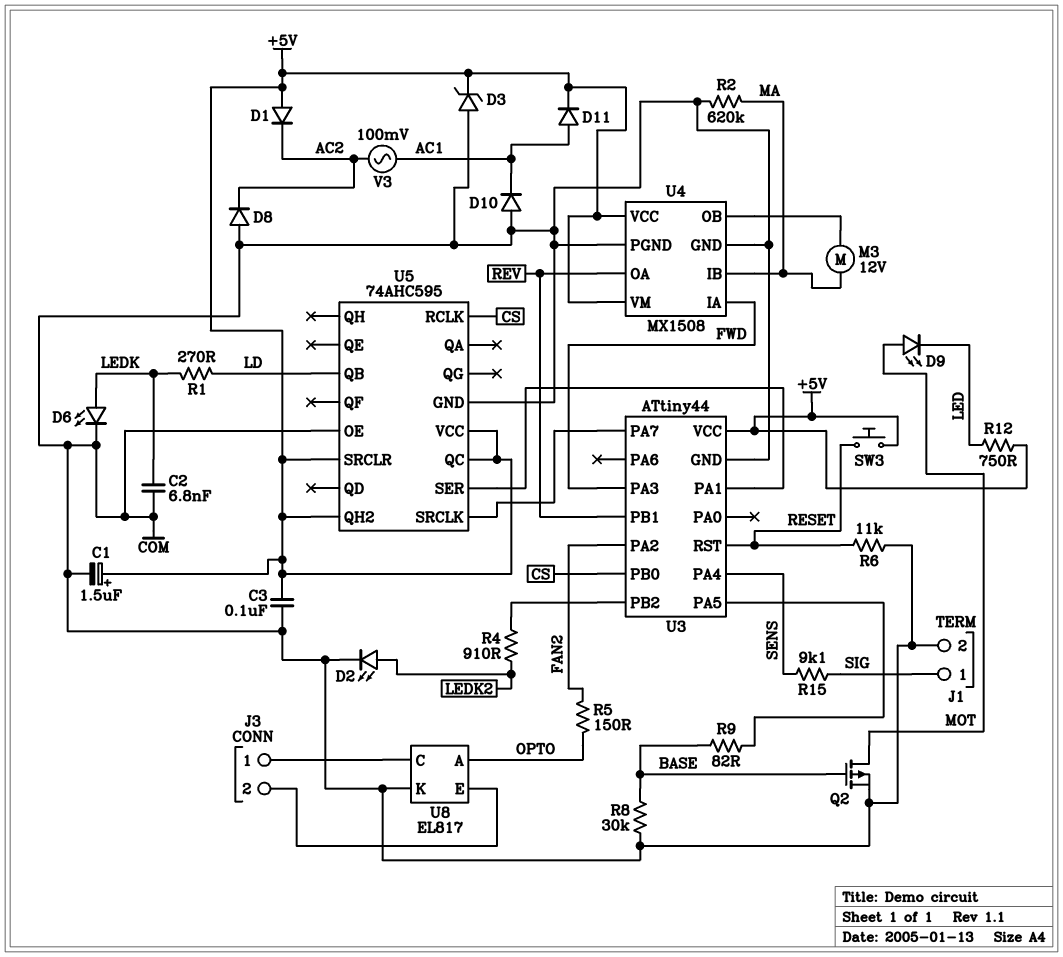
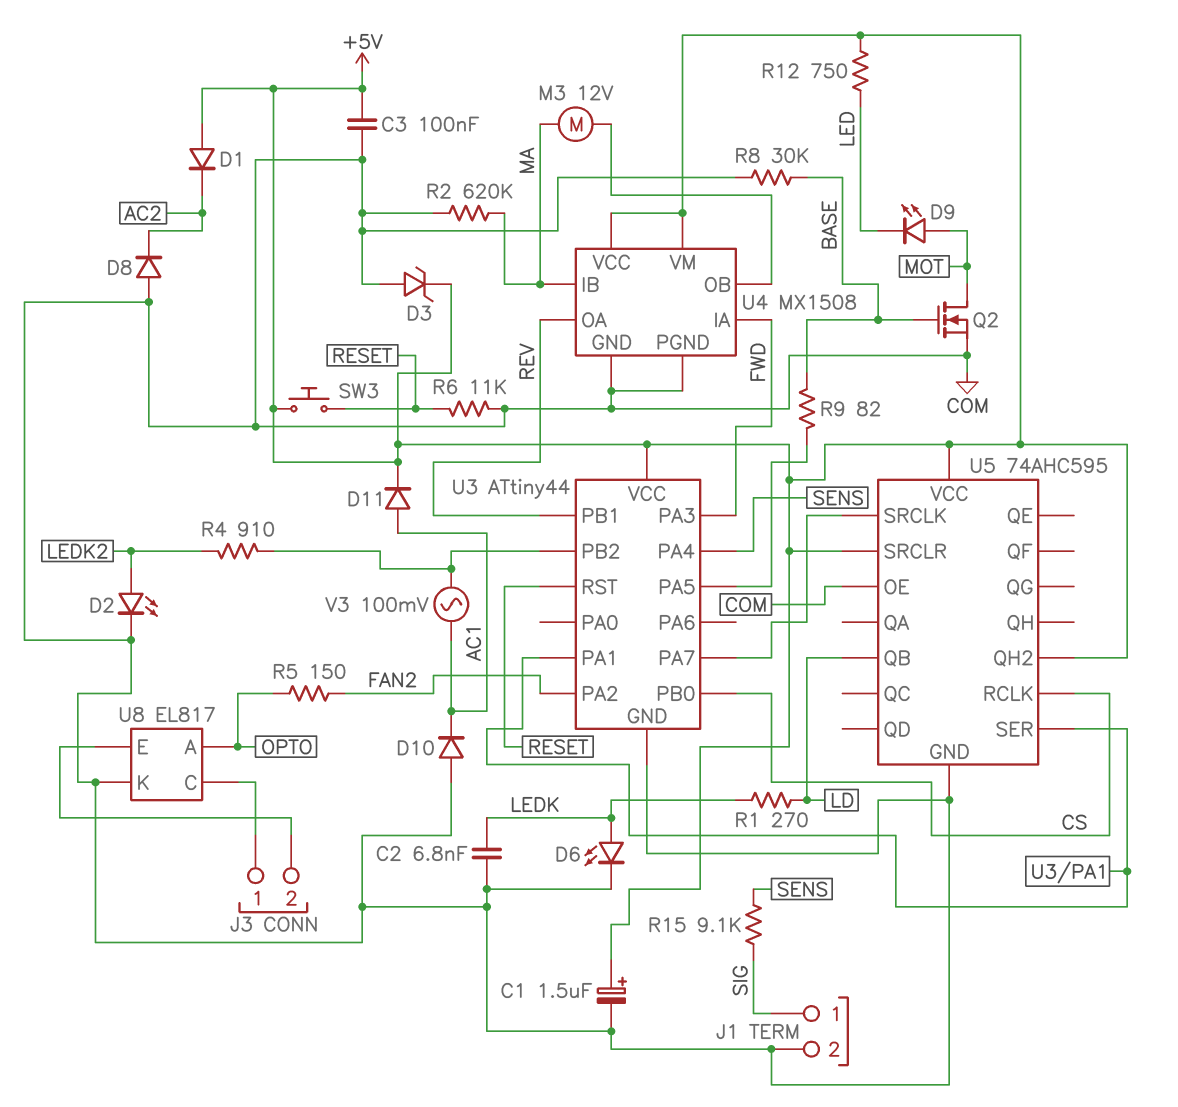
Q2: PMOS (G BASE, D MOT, S COM) -> NMOS (G BASE, D MOT, S COM)
U5 pin QC: +5V -> none
V3: AC 100mV (AC1, AC2) -> AC 100mV (AC1, U3/PB2)

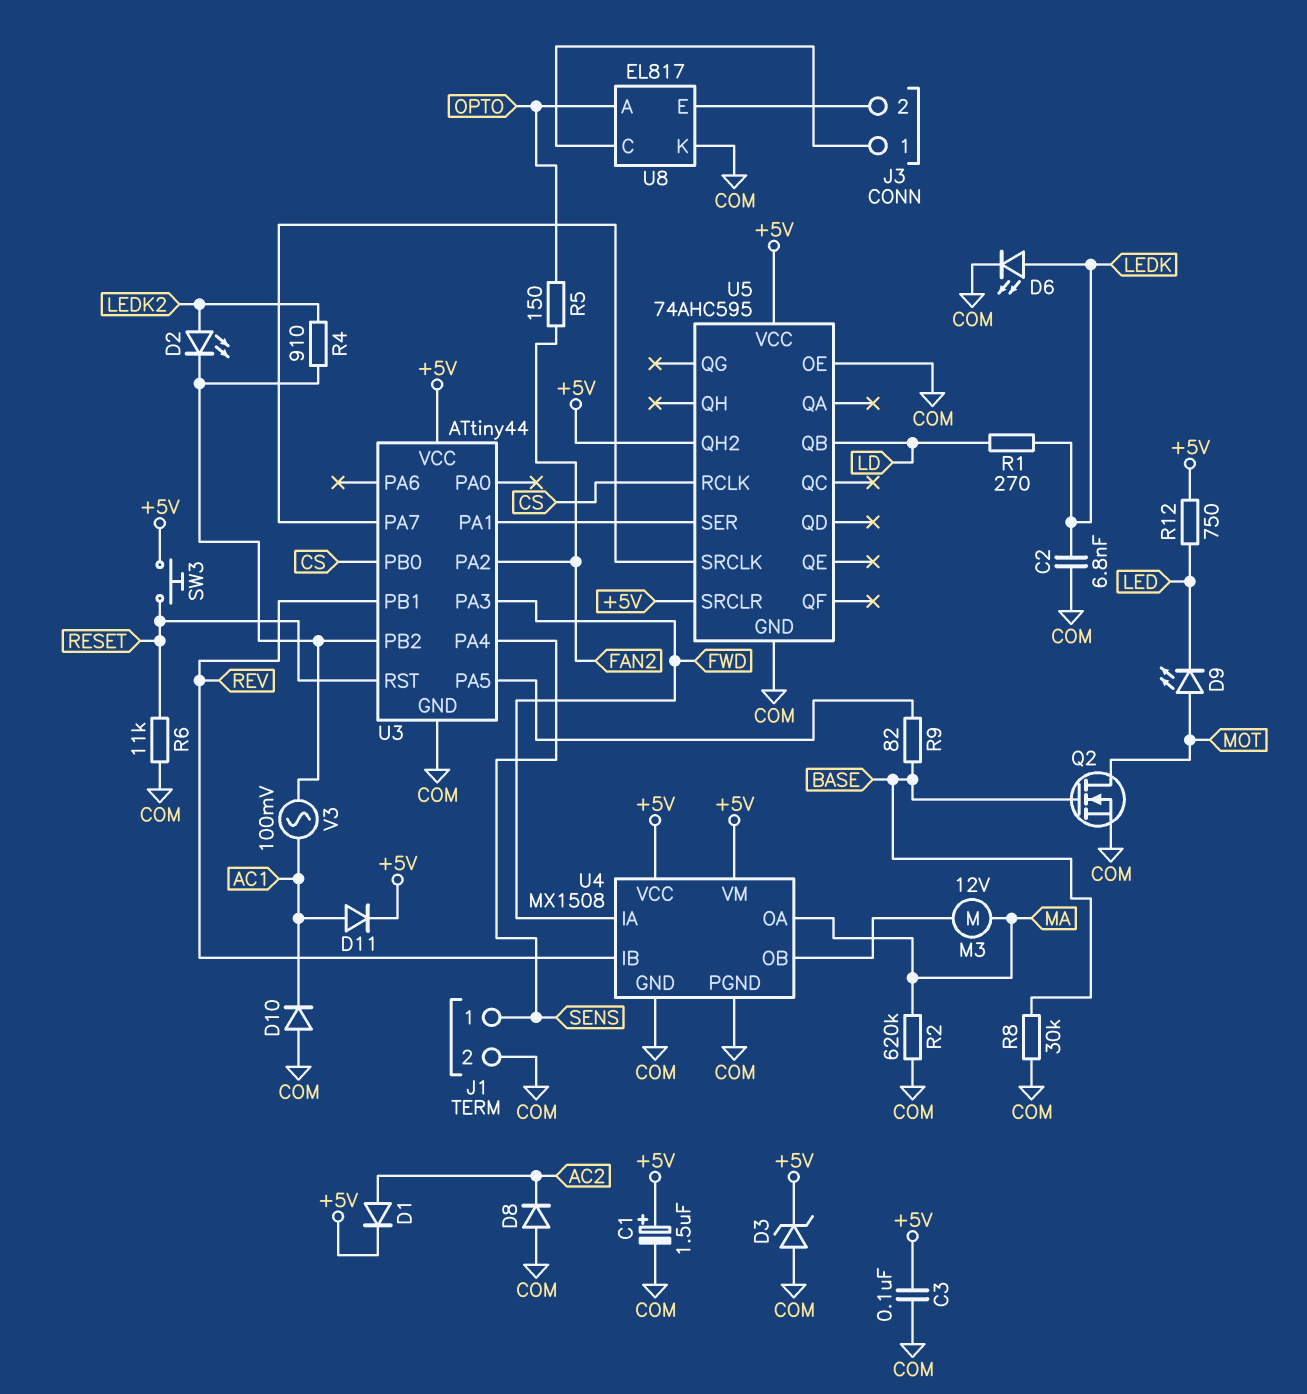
D1: diode (A +5V, K AC2) -> diode (A AC2, K +5V)
D2: LED (A LEDK2, K COM) -> LED (A LEDK2, K U3/PB2)
J1 pin 1: SIG -> SENS
R15: 9.1k (SENS, SIG) -> none
U4 pin IB: MA -> REV
U4 pin OA: REV -> MA

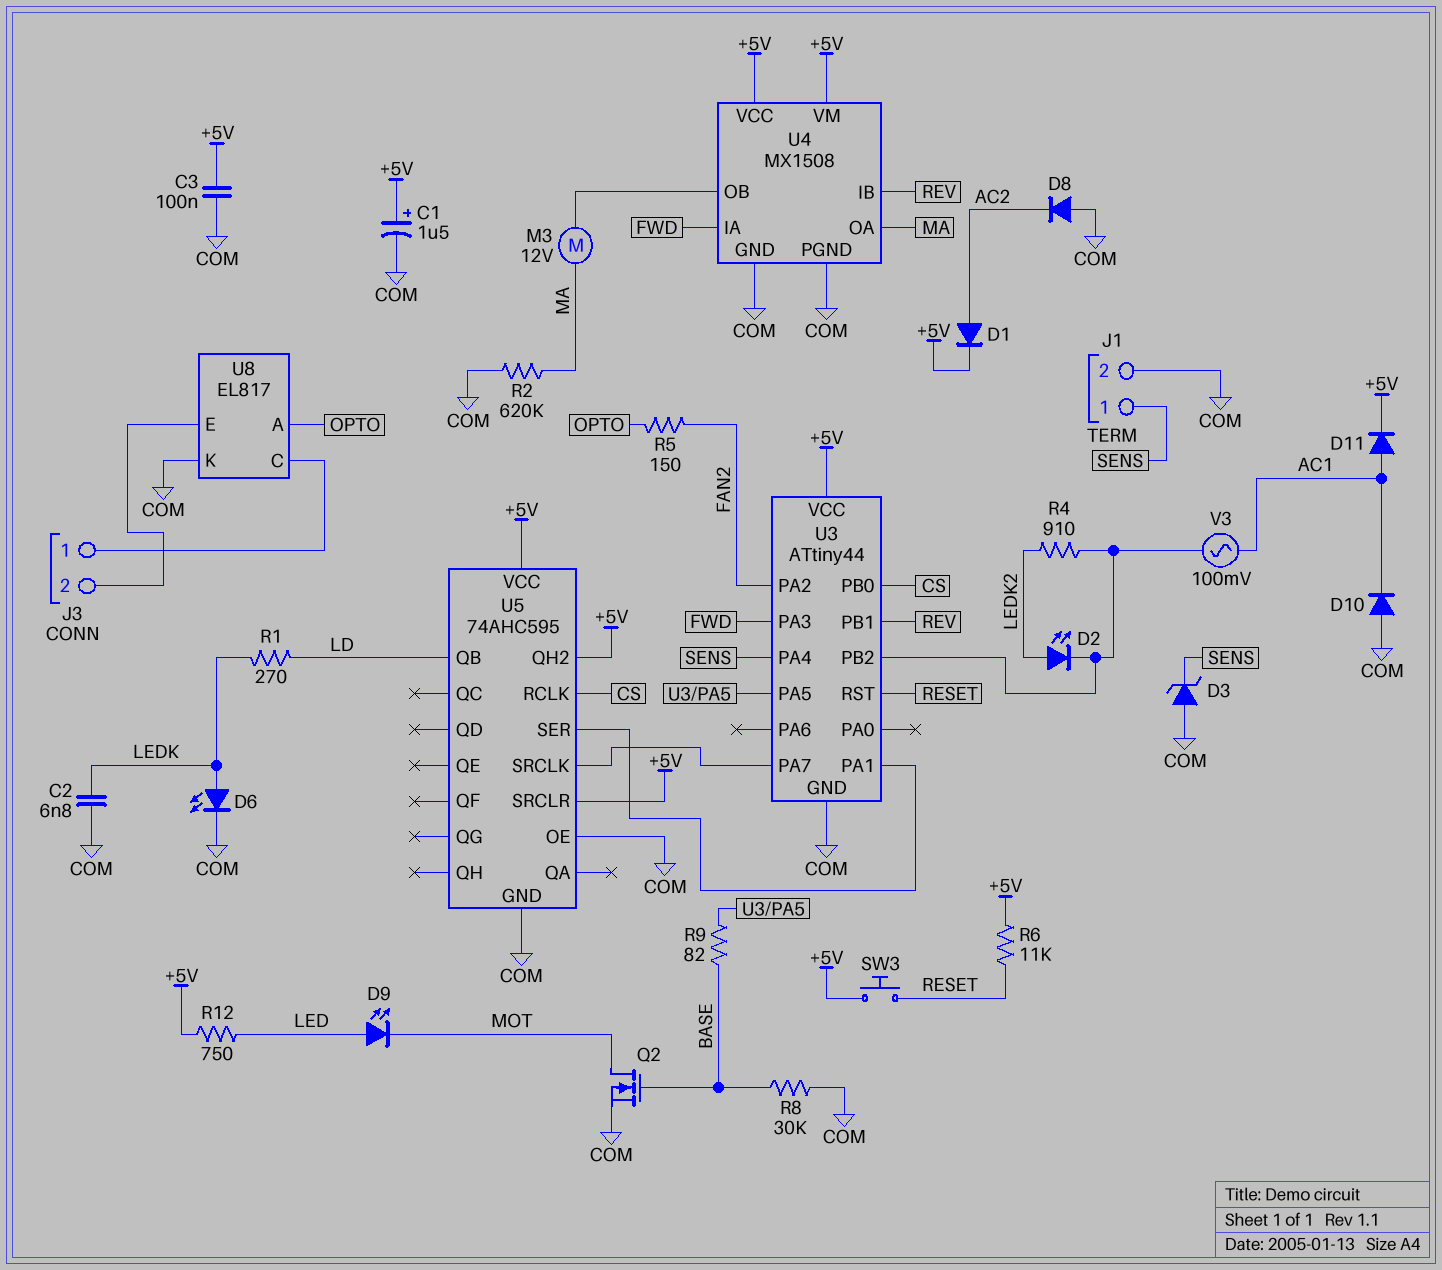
D3: zener (A COM, K +5V) -> zener (A COM, K SENS)
D9: LED (A MOT, K LED) -> LED (A LED, K MOT)
R6: 11k (COM, RESET) -> 11k (+5V, RESET)

